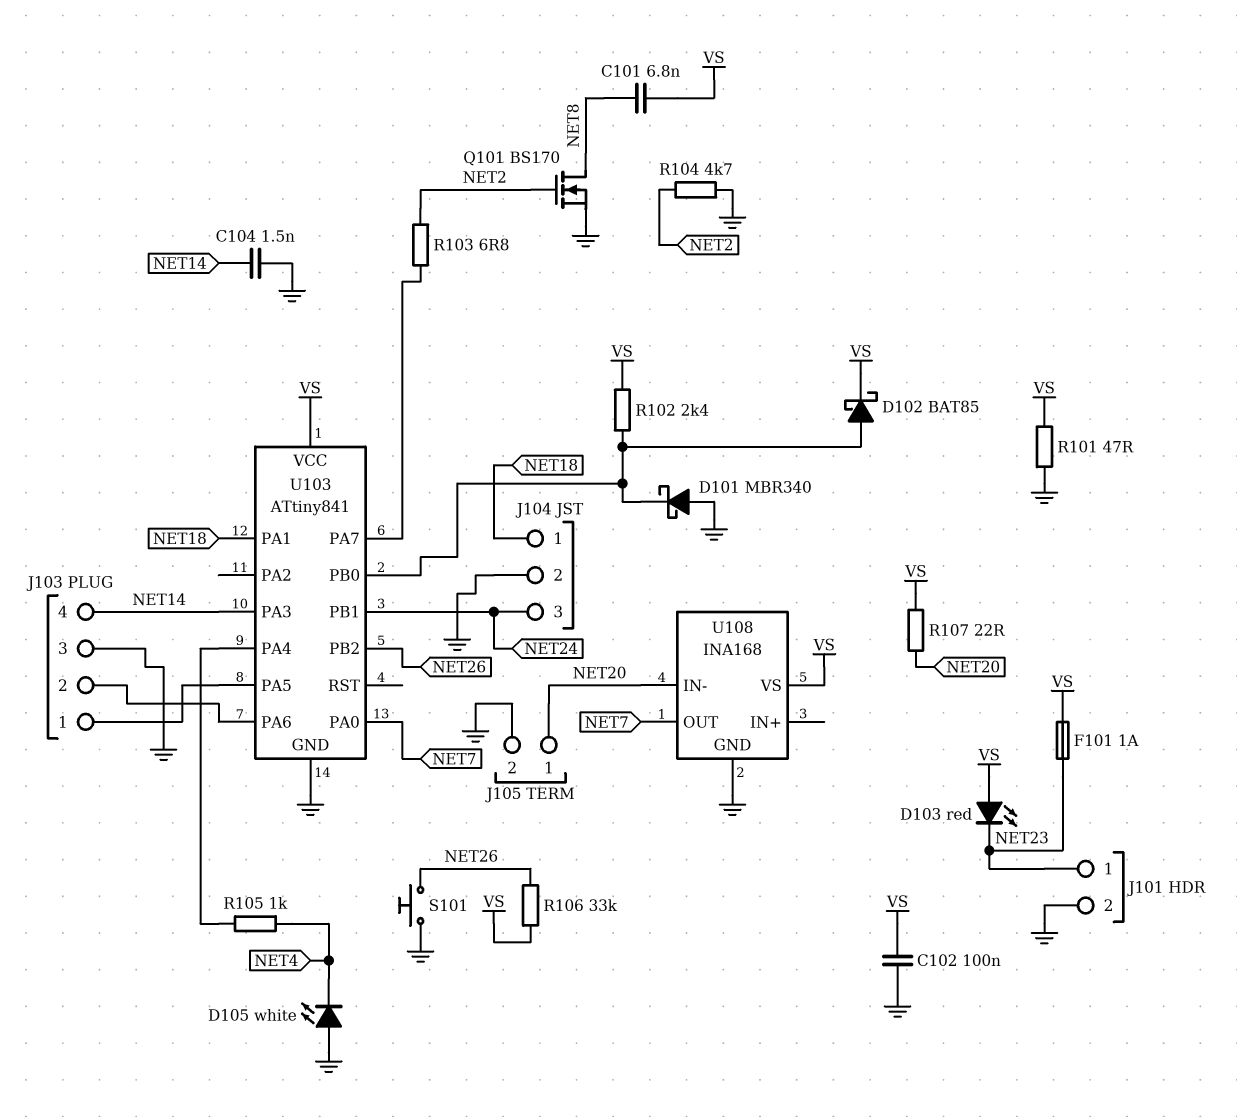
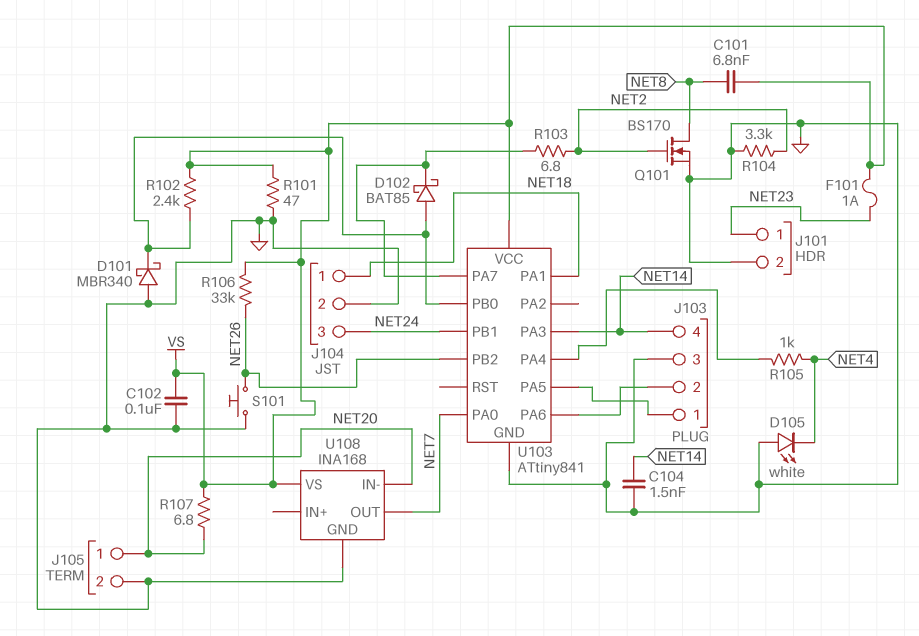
D102: schottky BAT85 (A U103/PB0, K VS) -> schottky BAT85 (A U103/PB0, K U103/PA7)
D103: LED red (A VS, K NET23) -> none
R104: 4.7k (GND, NET2) -> 3.3k (GND, NET2)
R107: 22 (NET20, VS) -> 6.8 (NET20, VS)

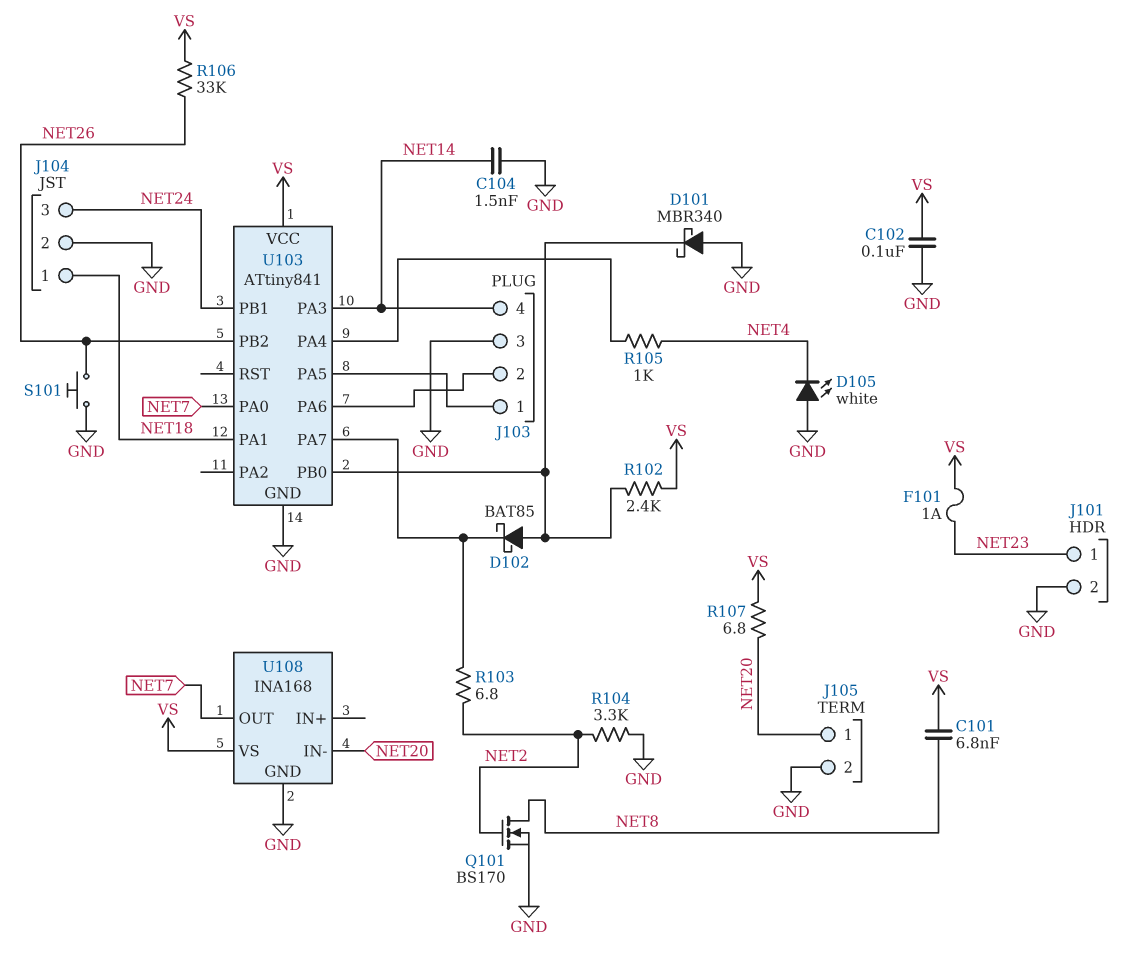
R101: 47 (GND, VS) -> none

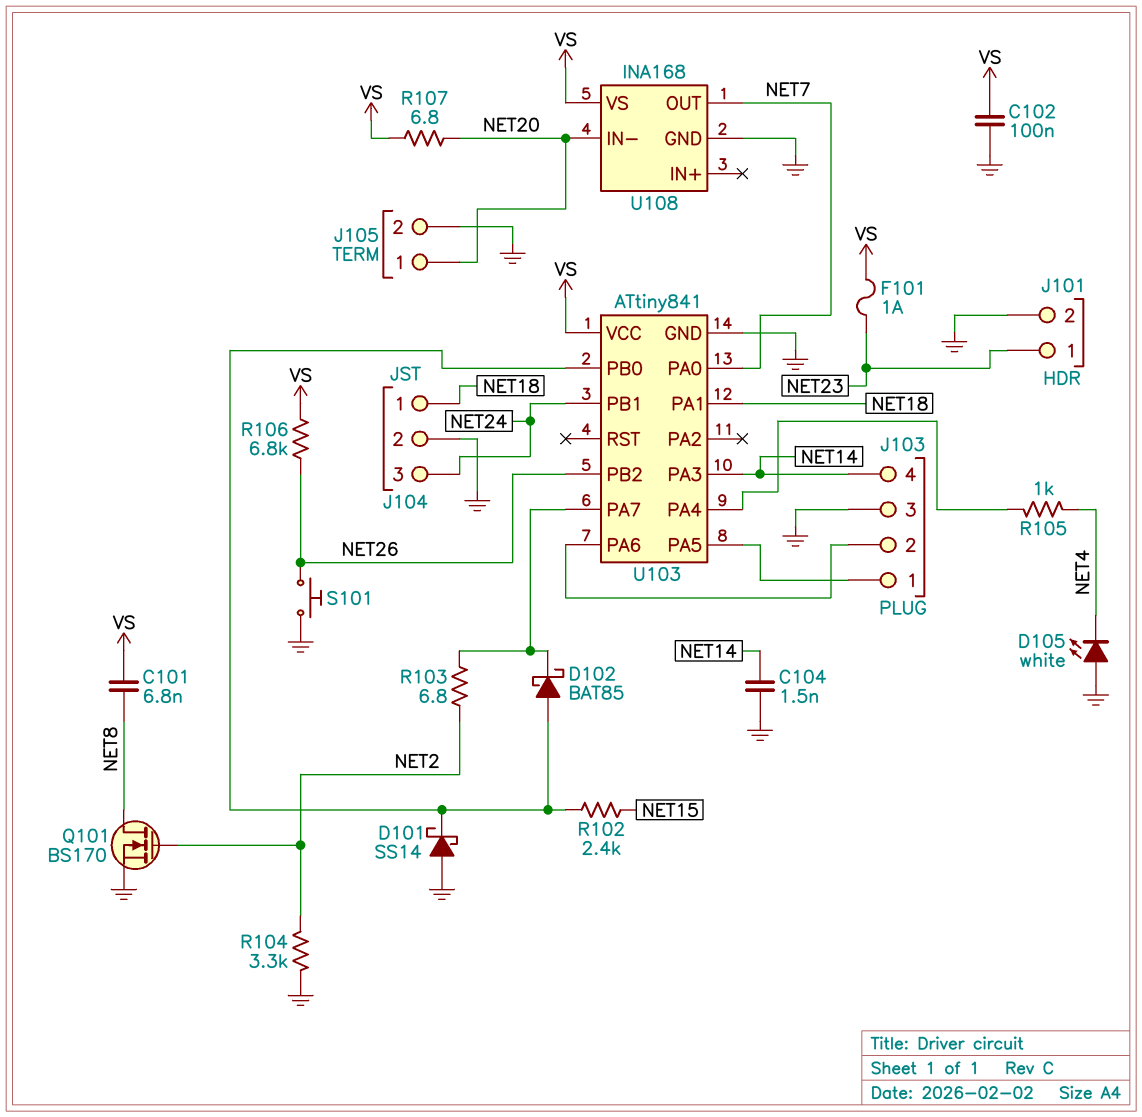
D101: schottky MBR340 (A GND, K U103/PB0) -> schottky SS14 (A GND, K U103/PB0)
R102: 2.4k (U103/PB0, VS) -> 2.4k (NET15, U103/PB0)
R106: 33k (NET26, VS) -> 6.8k (NET26, VS)

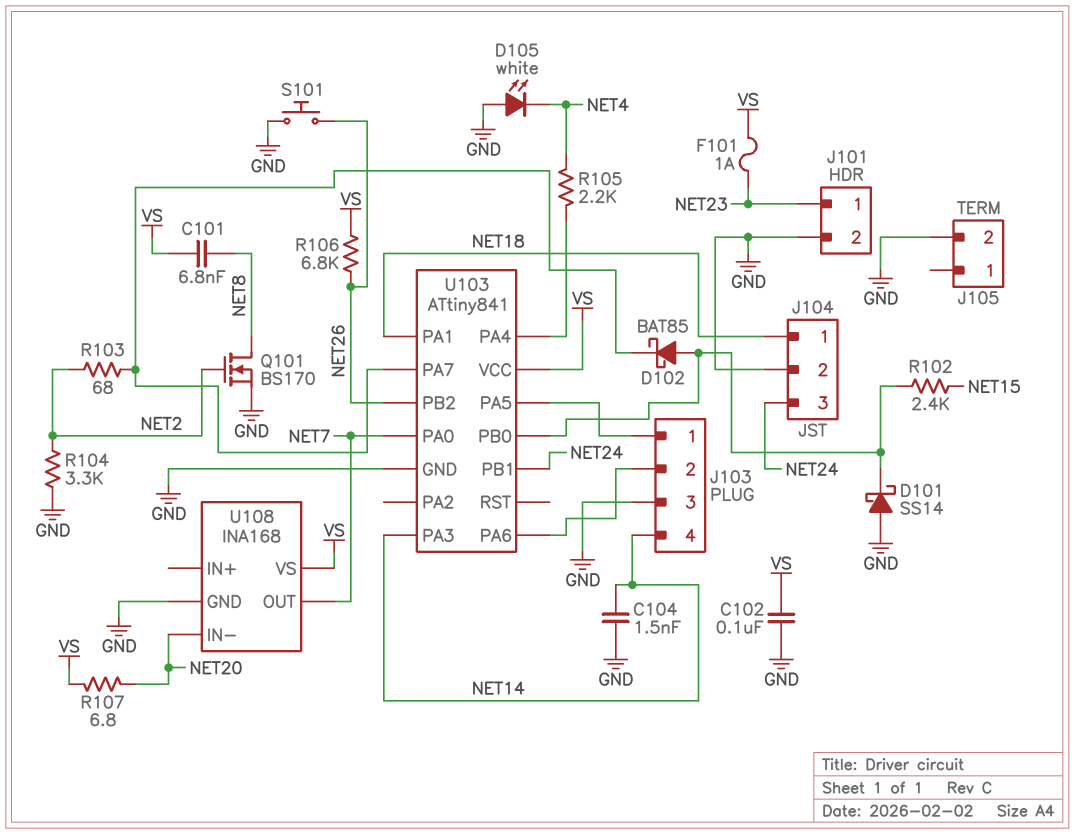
J105 pin 1: NET20 -> none
R103: 6.8 (NET2, U103/PA7) -> 68 (NET2, U103/PA7)
R105: 1k (NET4, U103/PA4) -> 2.2k (NET4, U103/PA4)

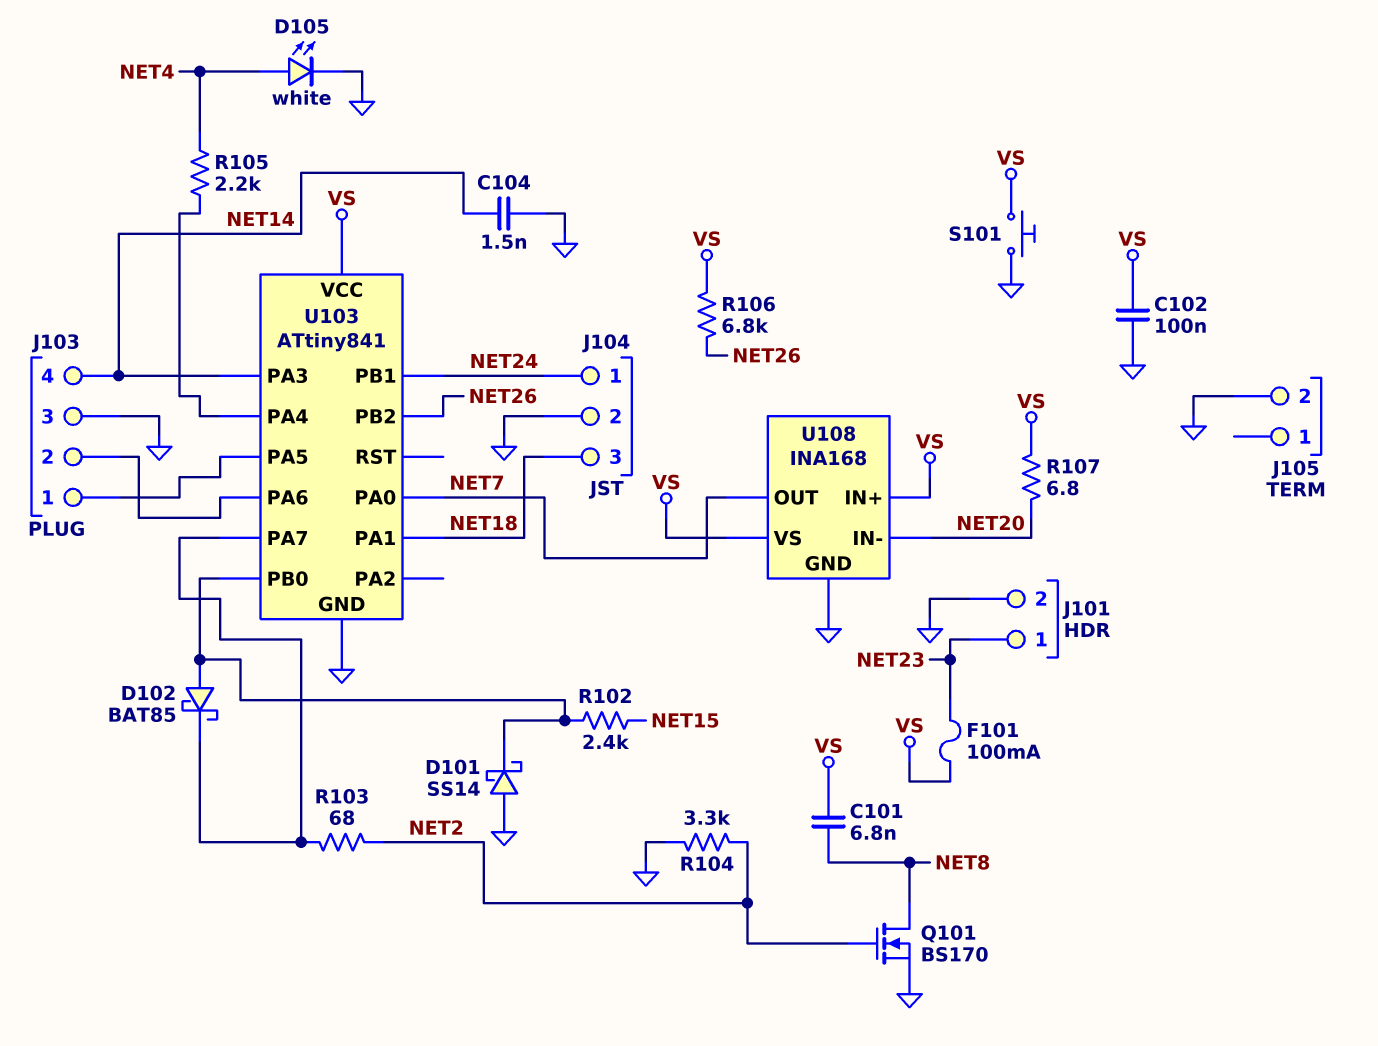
D105: LED white (A GND, K NET4) -> LED white (A NET4, K GND)
F101: 1A (NET23, VS) -> 100mA (NET23, VS)
J104 pin 1: NET18 -> NET24
J104 pin 3: NET24 -> NET18
S101: button (GND, NET26) -> button (GND, VS)
U108 pin IN+: none -> VS

